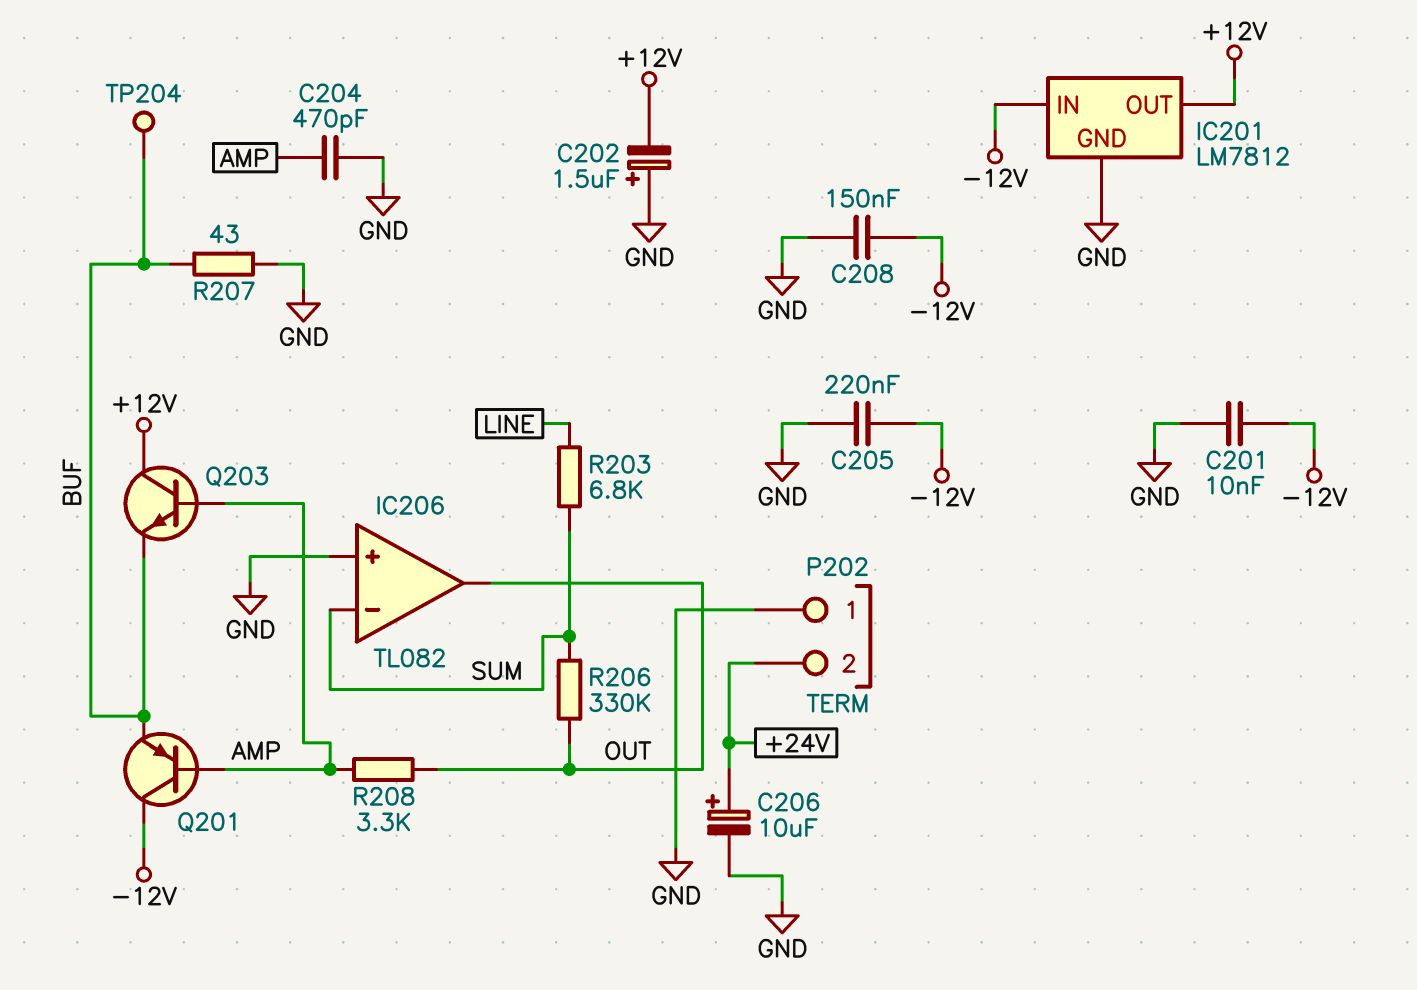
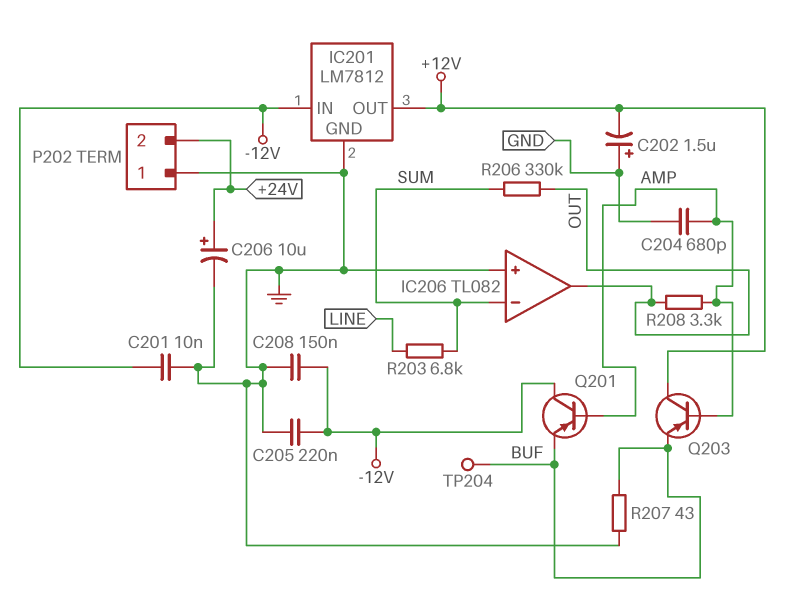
C204: 470pF (AMP, GND) -> 680pF (AMP, GND)
Q203: NPN (B AMP, C +12V, E BUF) -> PNP (B AMP, C +12V, E BUF)

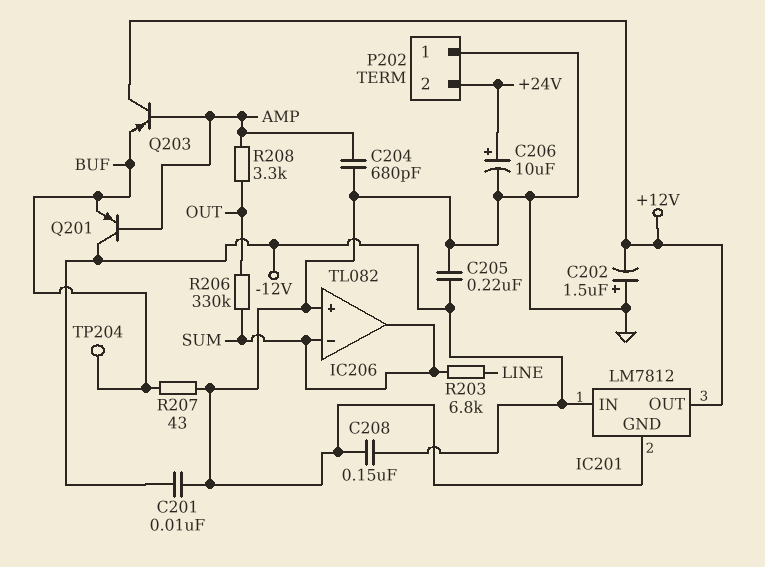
IC206 pin out: OUT -> SUM

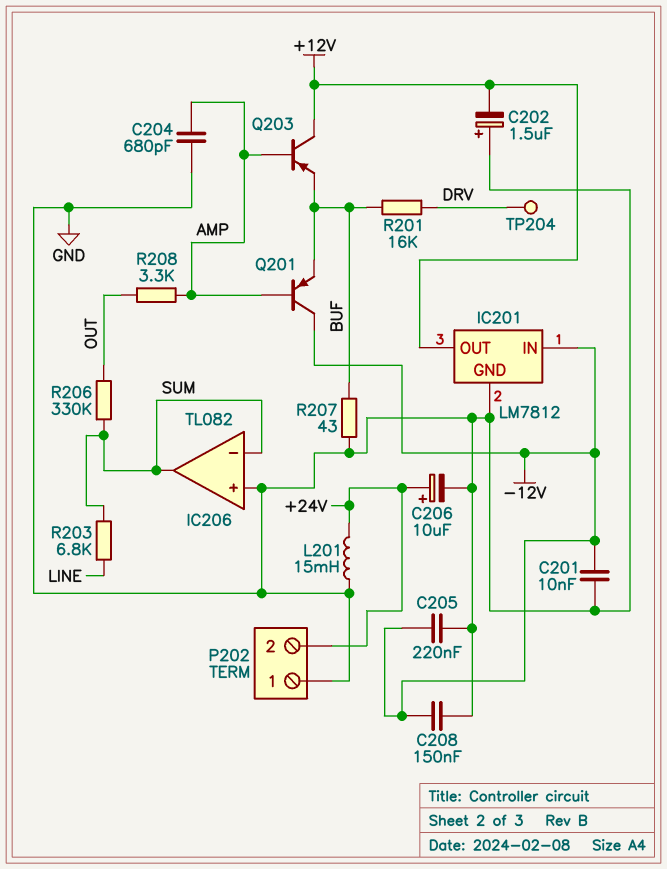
L201: none -> 15mH (+24V, GND)
R201: none -> 16k (BUF, DRV)
TP204: test point (BUF) -> test point (DRV)

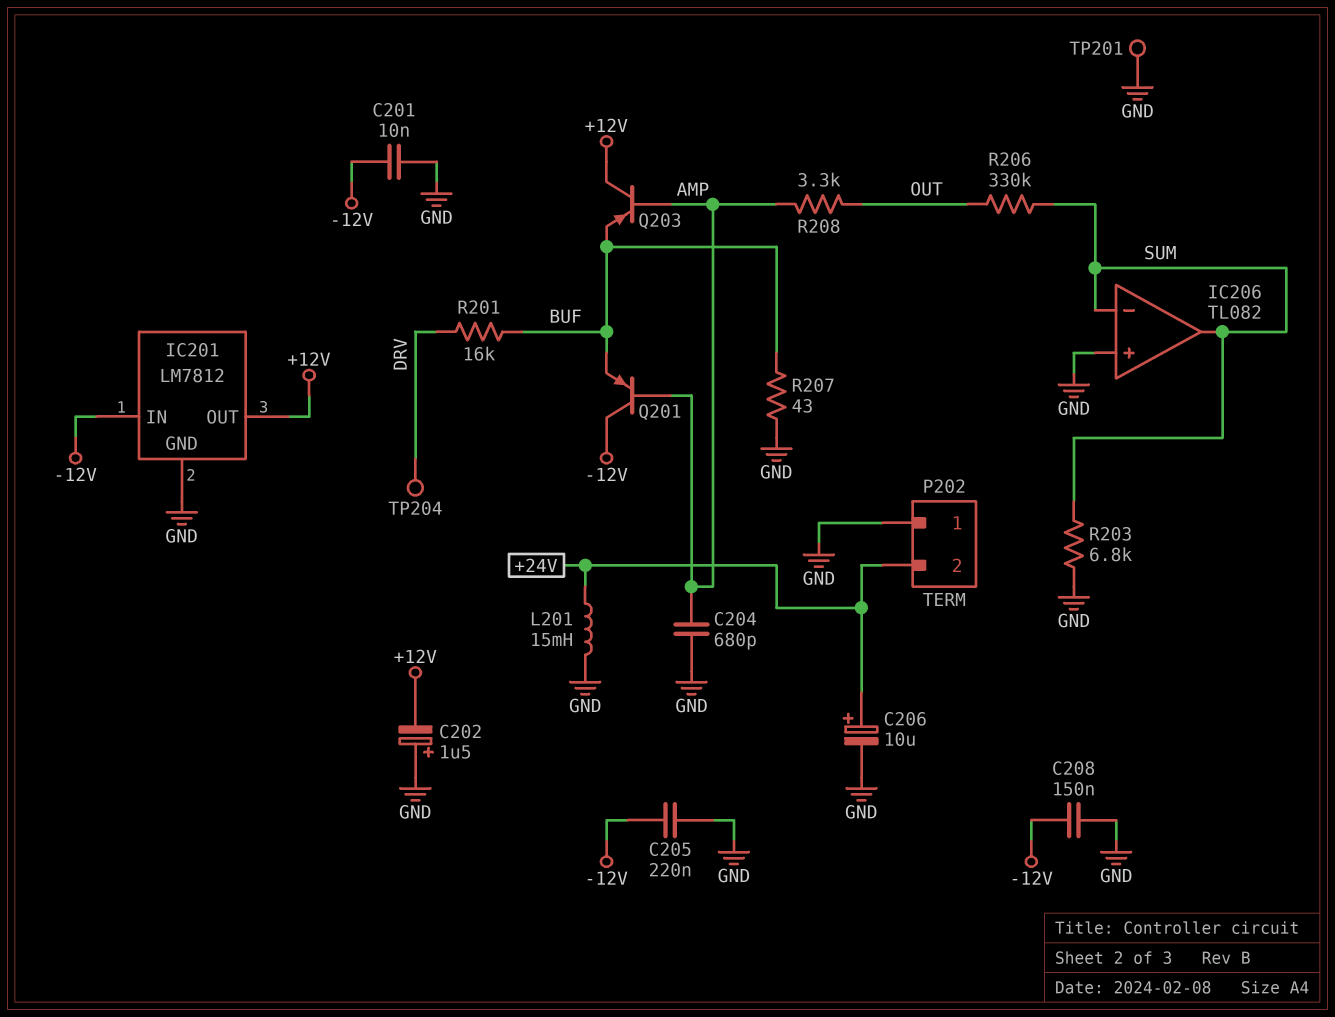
R203: 6.8k (LINE, SUM) -> 6.8k (GND, SUM)
TP201: none -> test point (GND)

